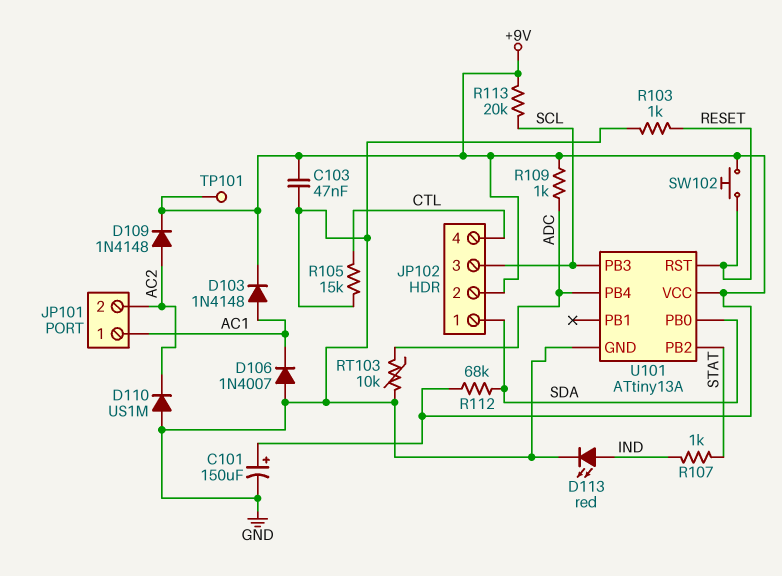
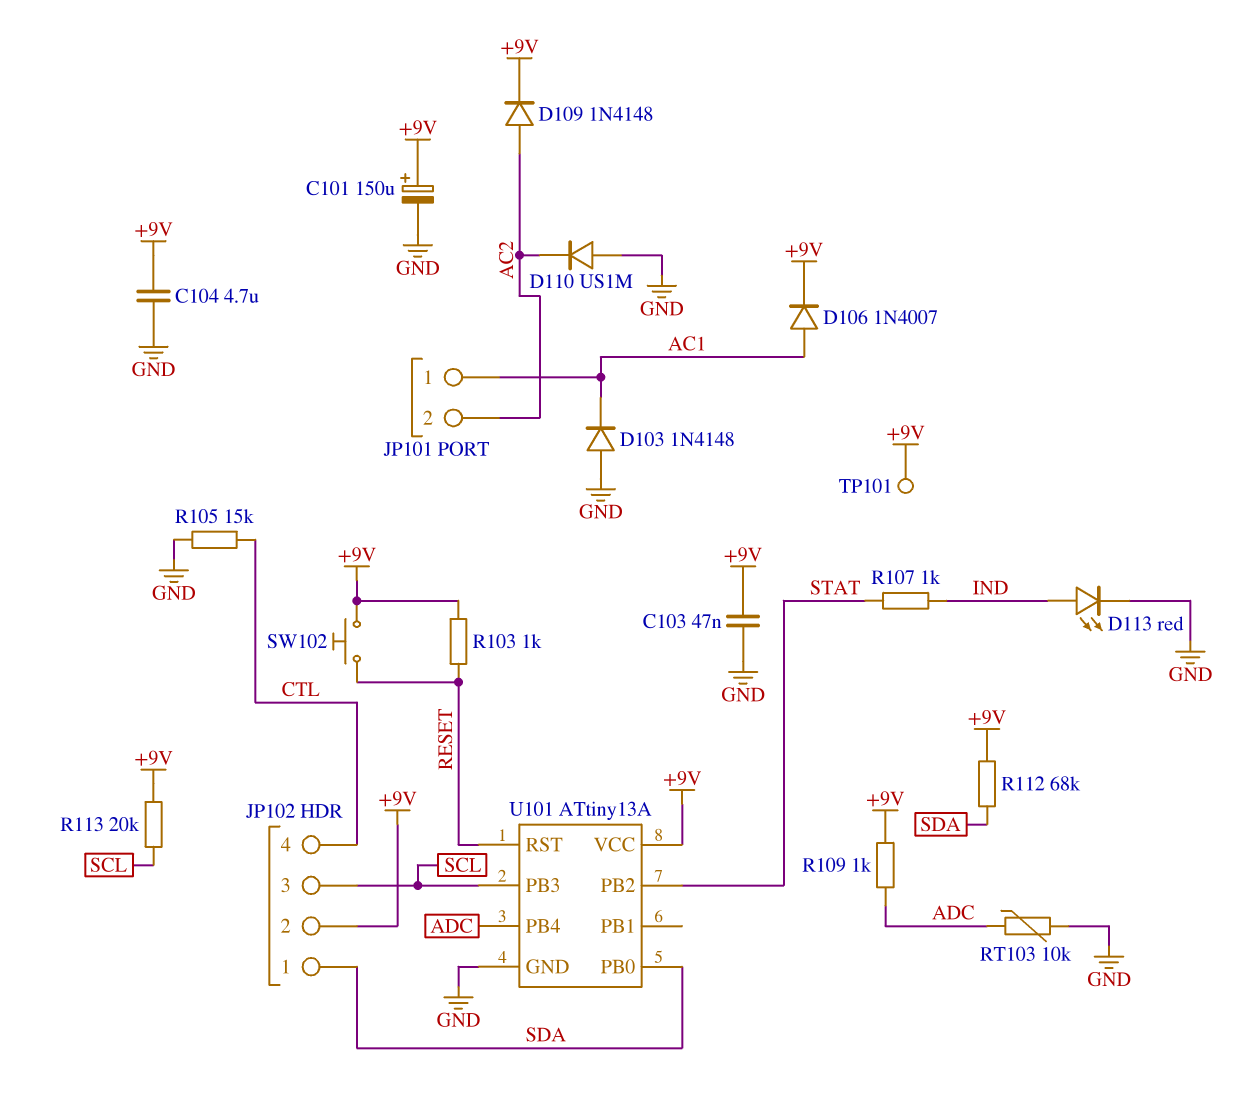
C104: none -> 4.7uF (+9V, GND)
D103: diode 1N4148 (A AC1, K +9V) -> diode 1N4148 (A GND, K AC1)
D106: diode 1N4007 (A GND, K AC1) -> diode 1N4007 (A AC1, K +9V)
R103: 1k (GND, RESET) -> 1k (+9V, RESET)

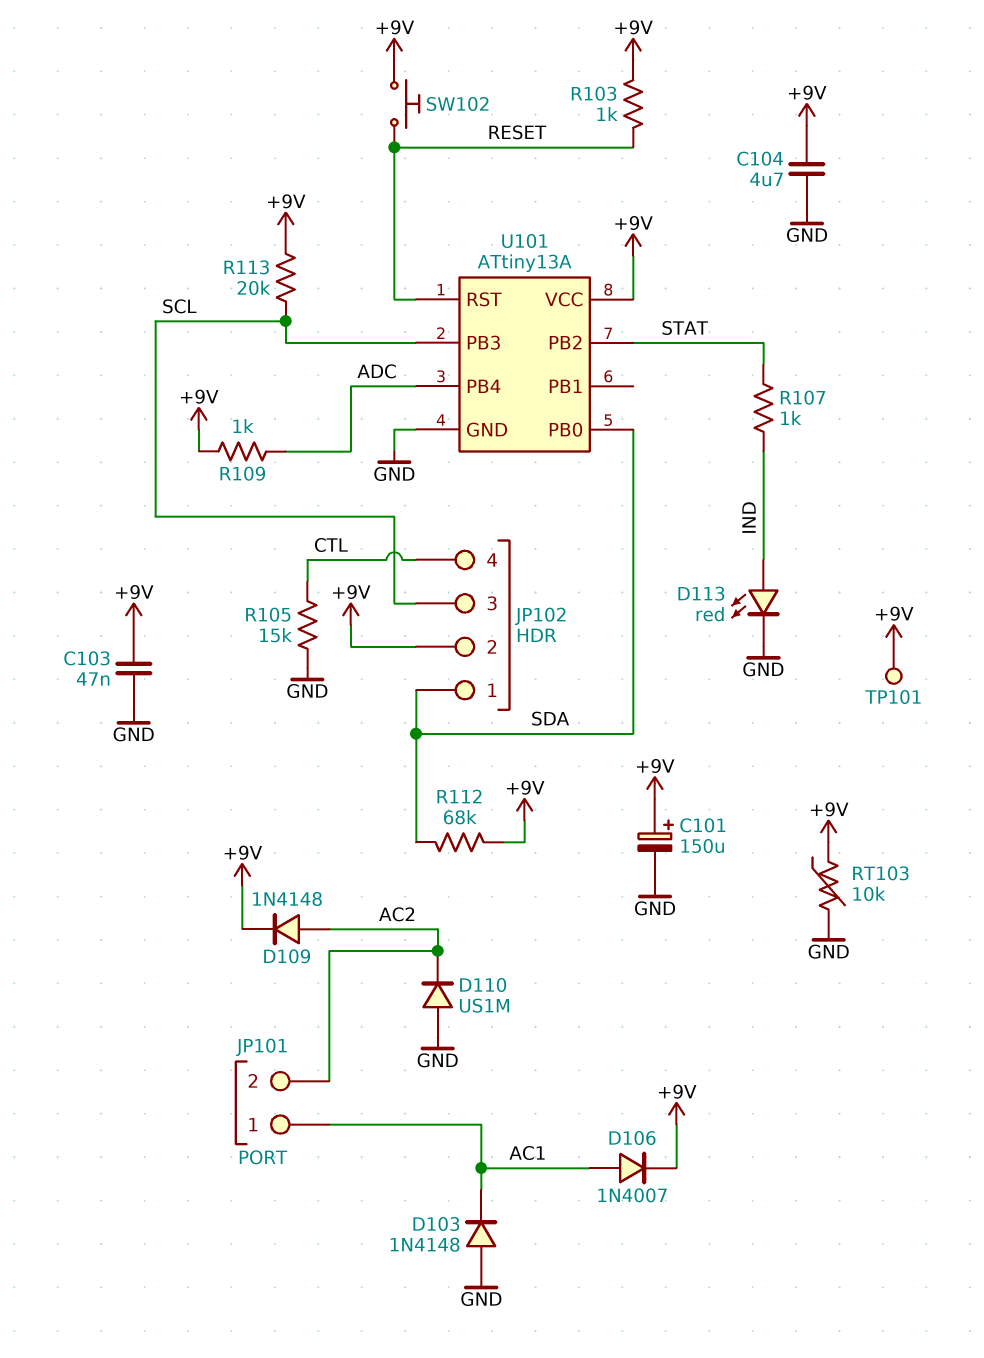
RT103: 10k (ADC, GND) -> 10k (+9V, GND)

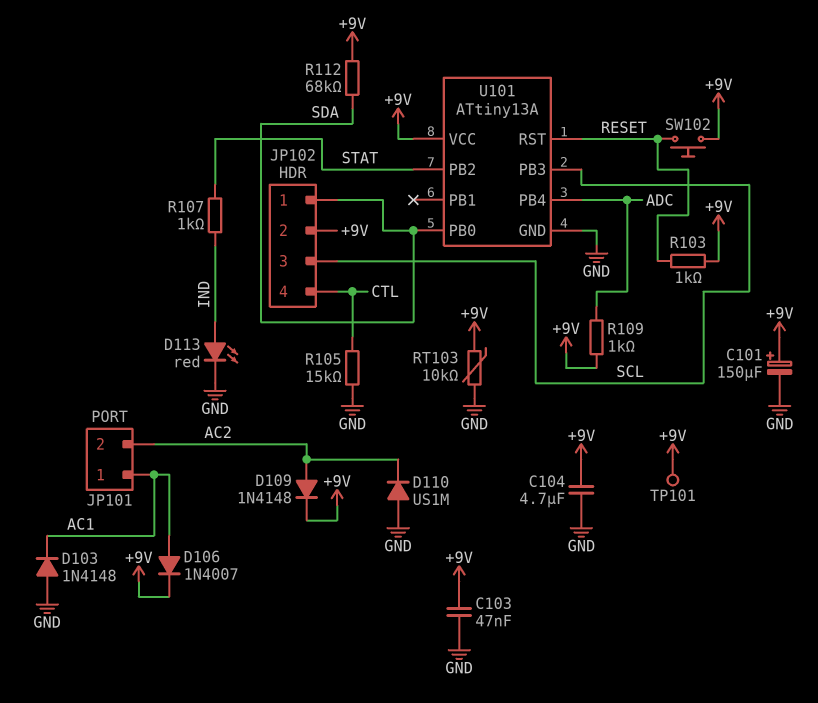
R113: 20k (+9V, SCL) -> none

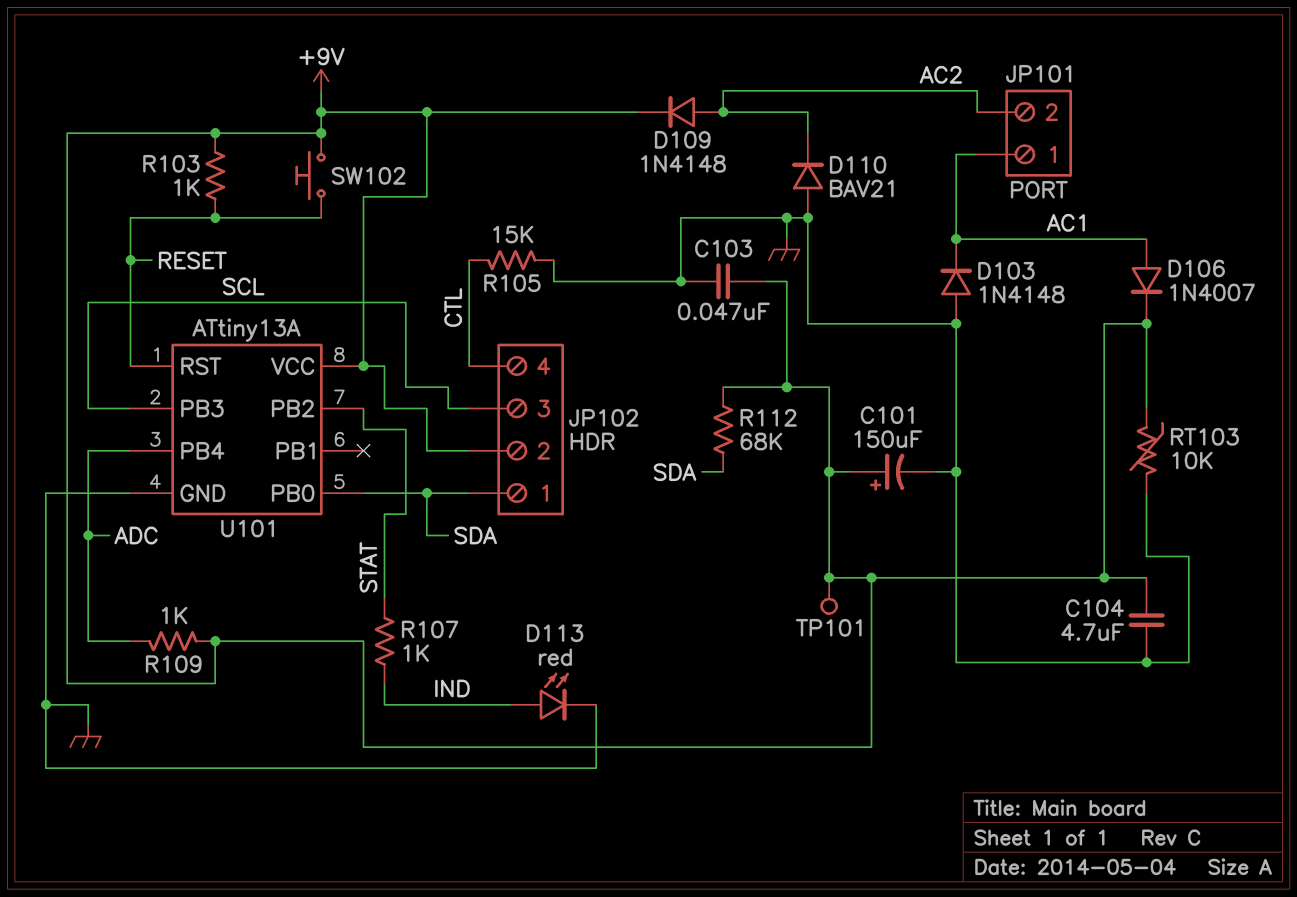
D110: diode US1M (A GND, K AC2) -> diode BAV21 (A GND, K AC2)

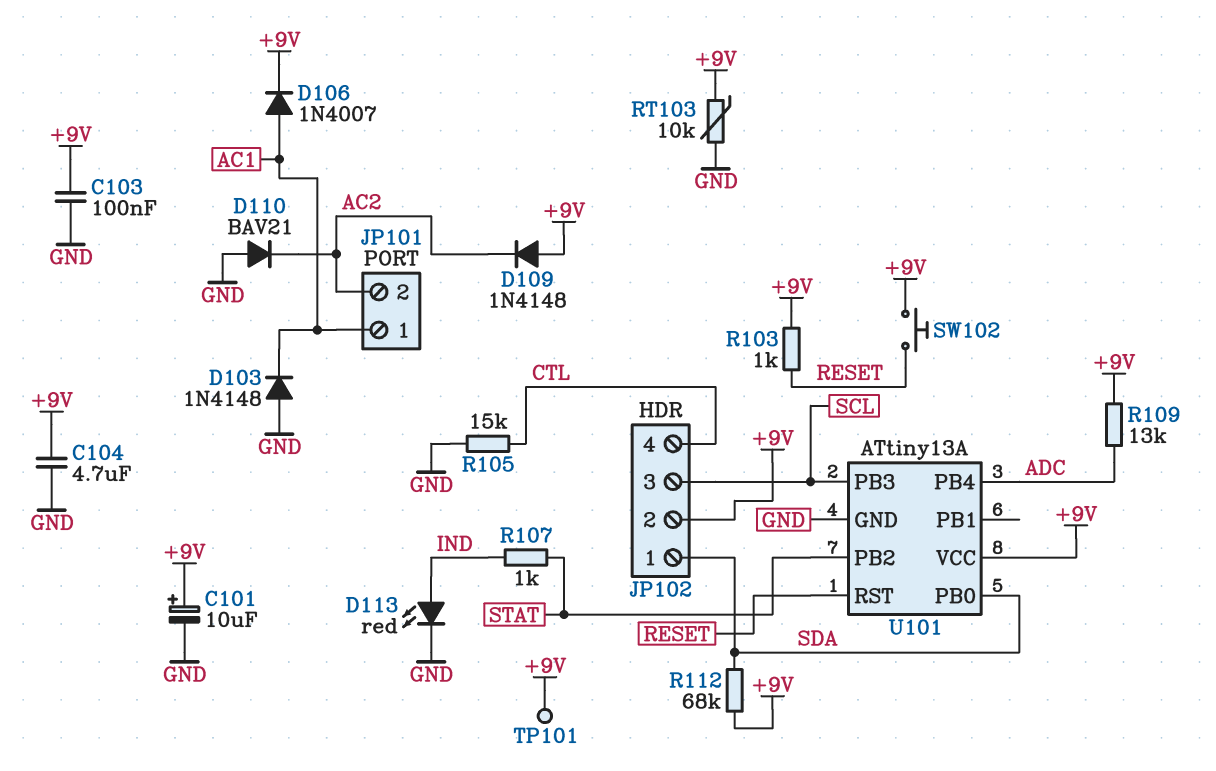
C101: 150uF (plus +9V, minus GND) -> 10uF (plus +9V, minus GND)
C103: 47nF (+9V, GND) -> 100nF (+9V, GND)
D109: diode 1N4148 (A AC2, K +9V) -> diode 1N4148 (A +9V, K AC2)
R109: 1k (+9V, ADC) -> 13k (+9V, ADC)

